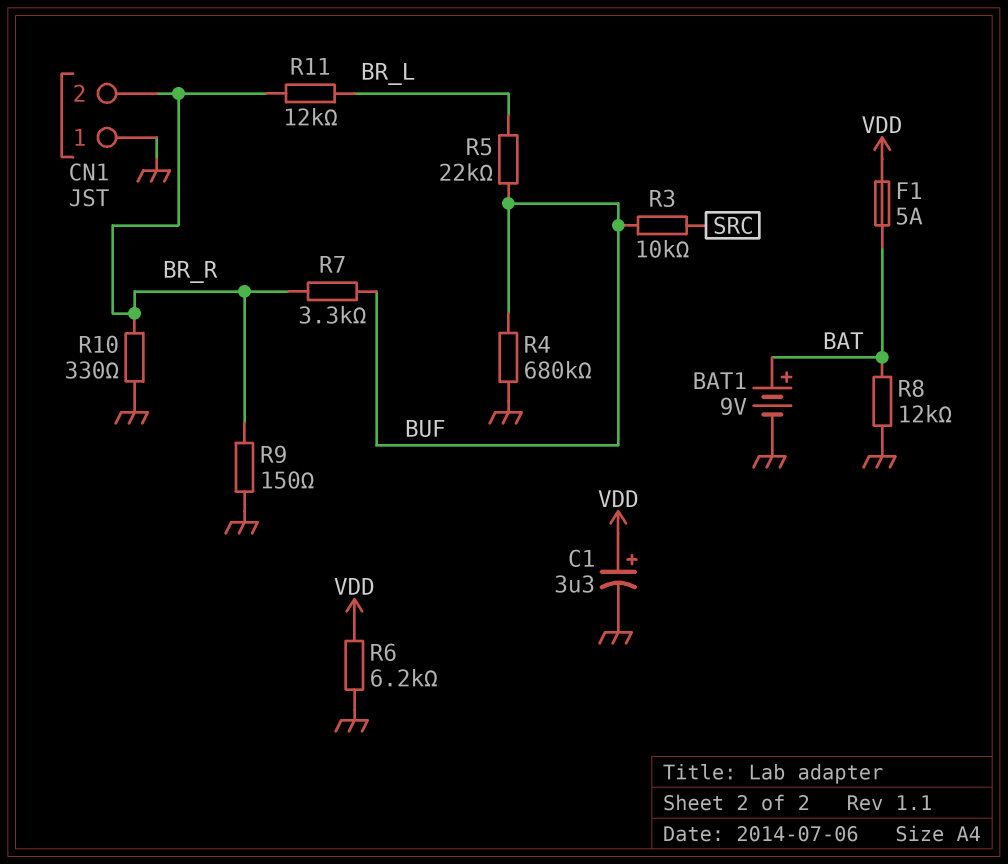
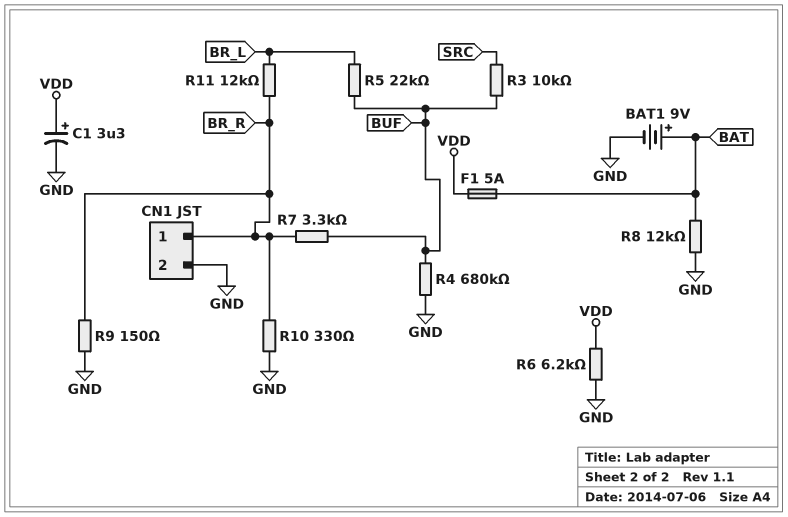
CN1 pin 1: GND -> BR_R
CN1 pin 2: BR_R -> GND

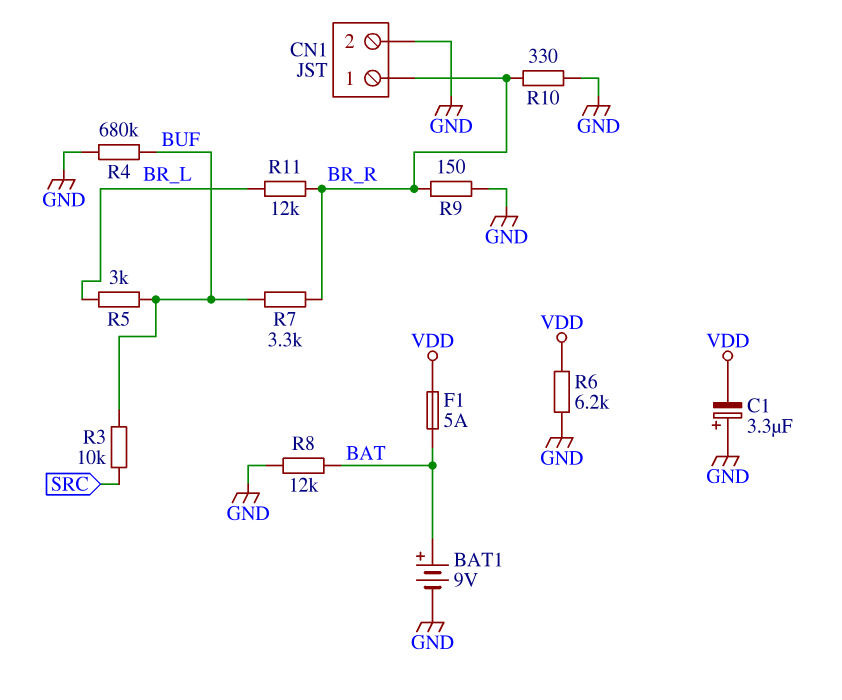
C1: 3.3uF (plus VDD, minus GND) -> 3.3uF (plus GND, minus VDD)
R5: 22k (BR_L, BUF) -> 3k (BR_L, BUF)

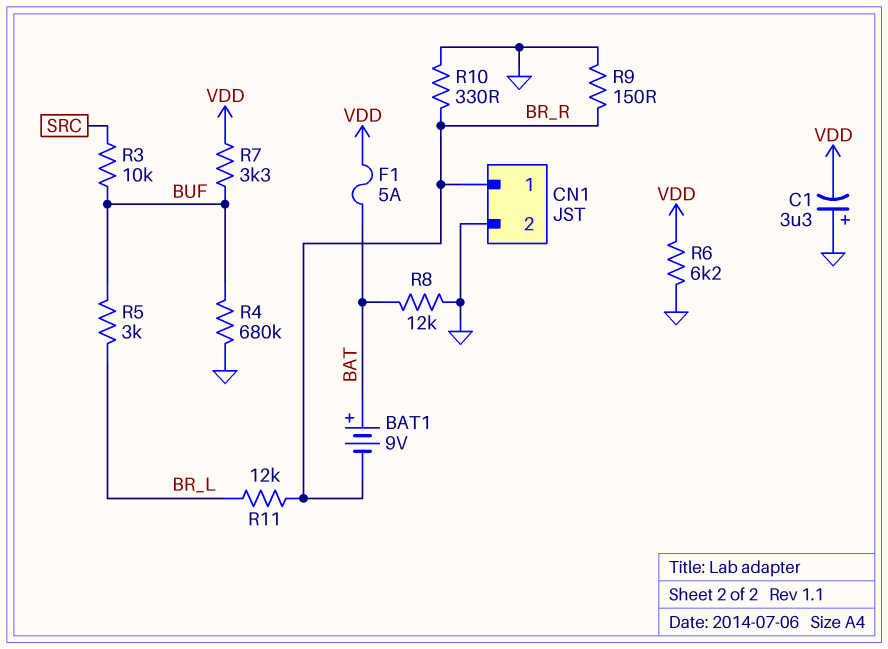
BAT1: 9V (plus BAT, minus GND) -> 9V (plus BAT, minus BR_R)
R7: 3.3k (BR_R, BUF) -> 3.3k (BUF, VDD)

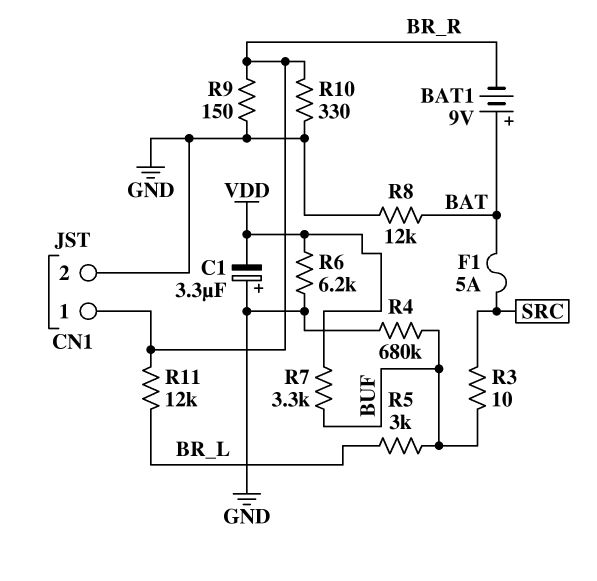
F1: 5A (BAT, VDD) -> 5A (BAT, SRC)
R3: 10k (BUF, SRC) -> 10 (BUF, SRC)

